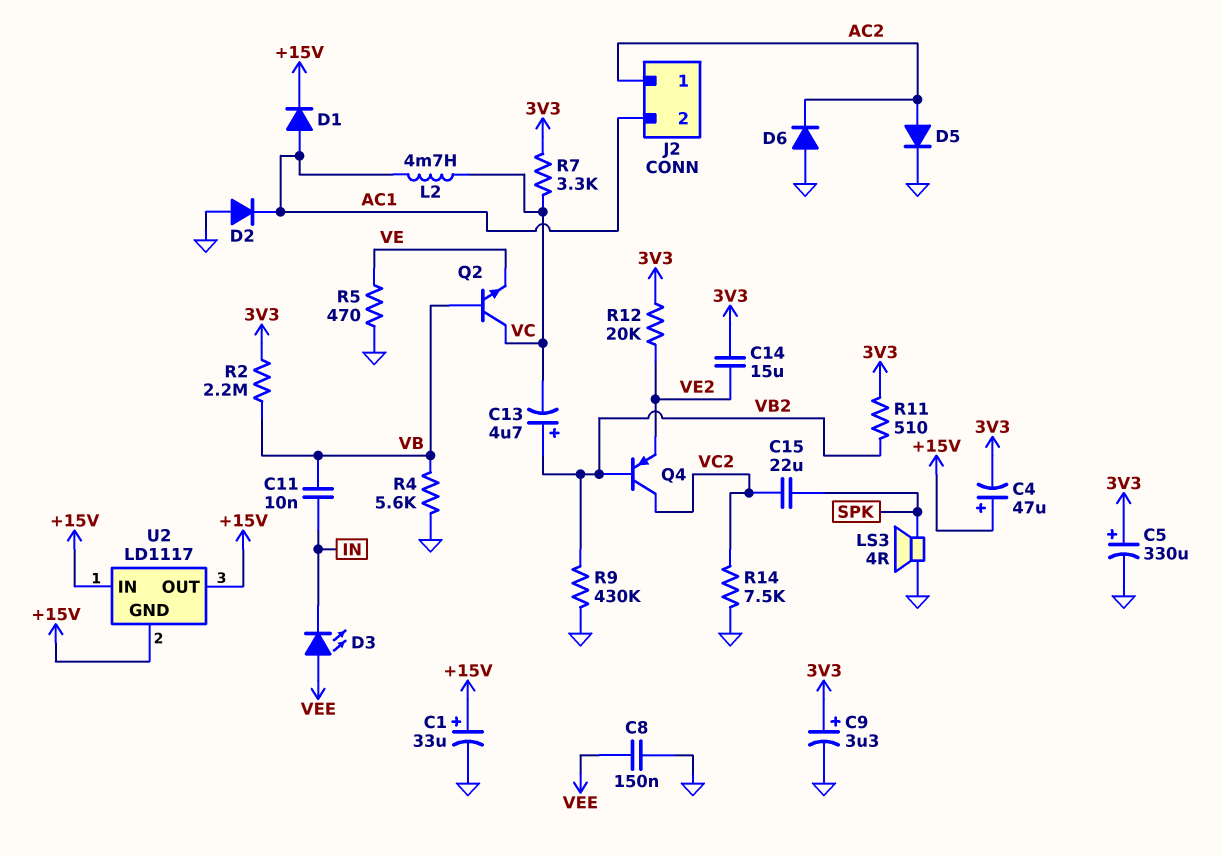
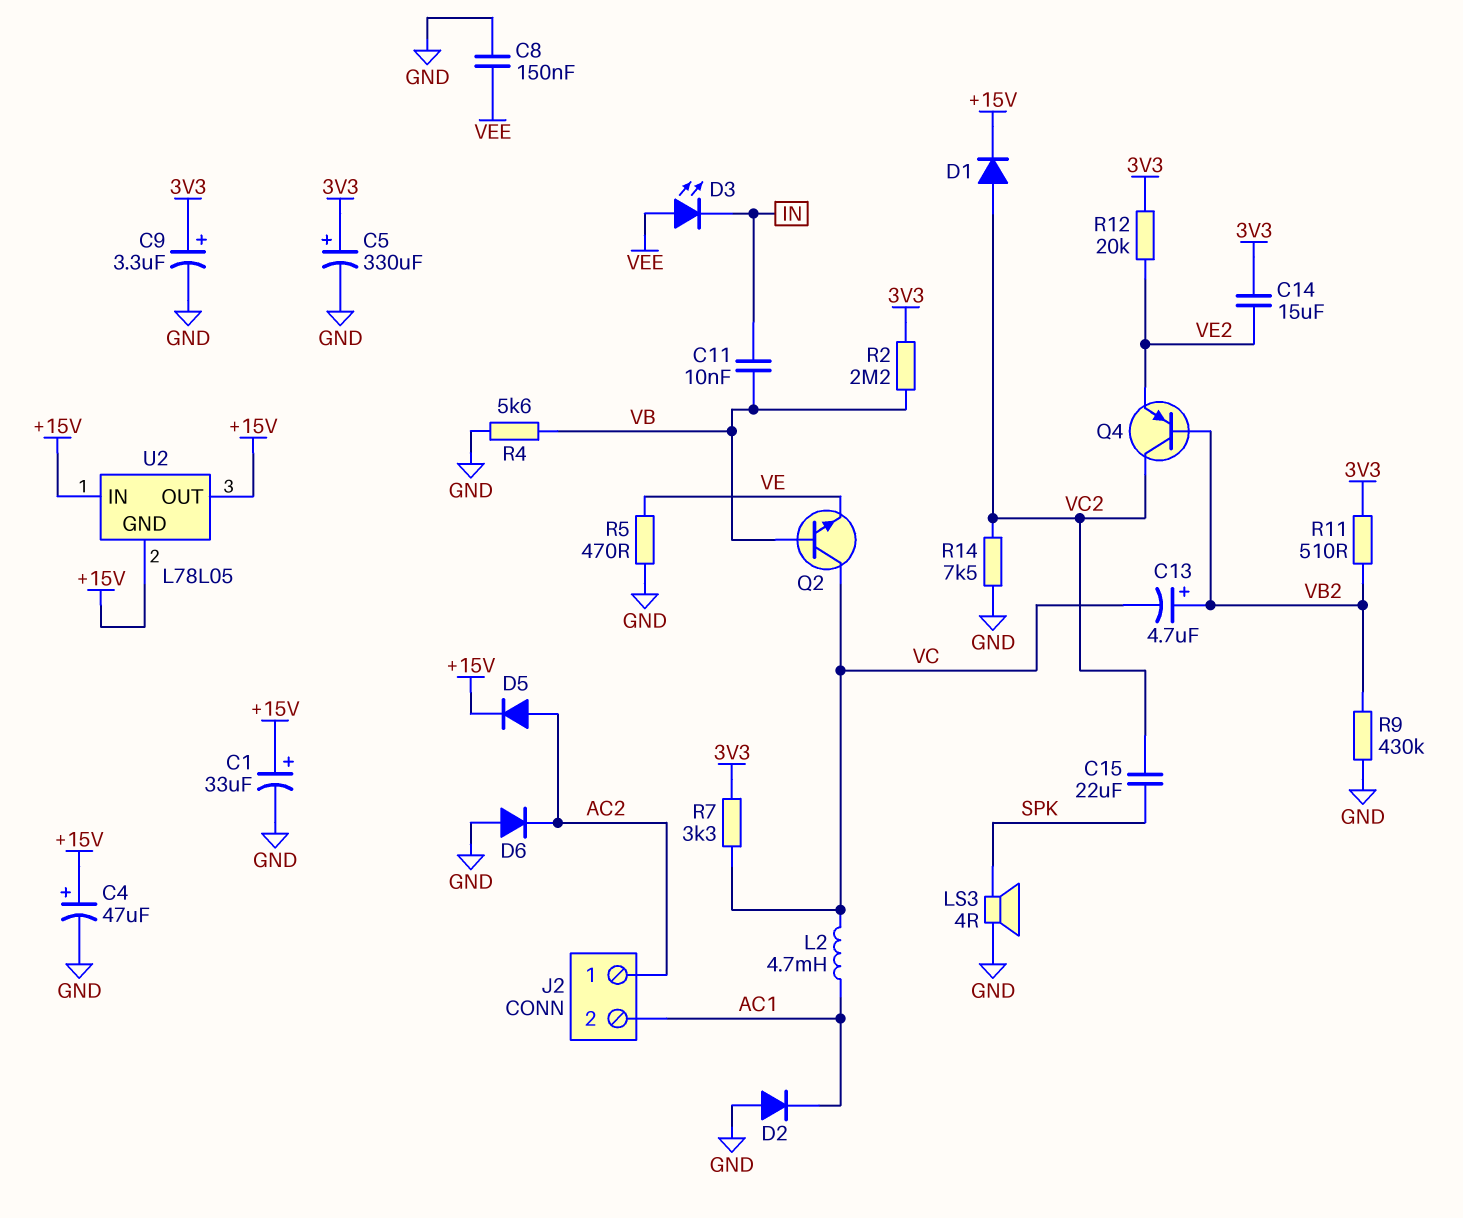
C4: 47uF (plus +15V, minus 3V3) -> 47uF (plus +15V, minus GND)
D1: diode (A AC1, K +15V) -> diode (A VC2, K +15V)
D5: diode (A AC2, K GND) -> diode (A AC2, K +15V)
U2: LD1117 -> L78L05

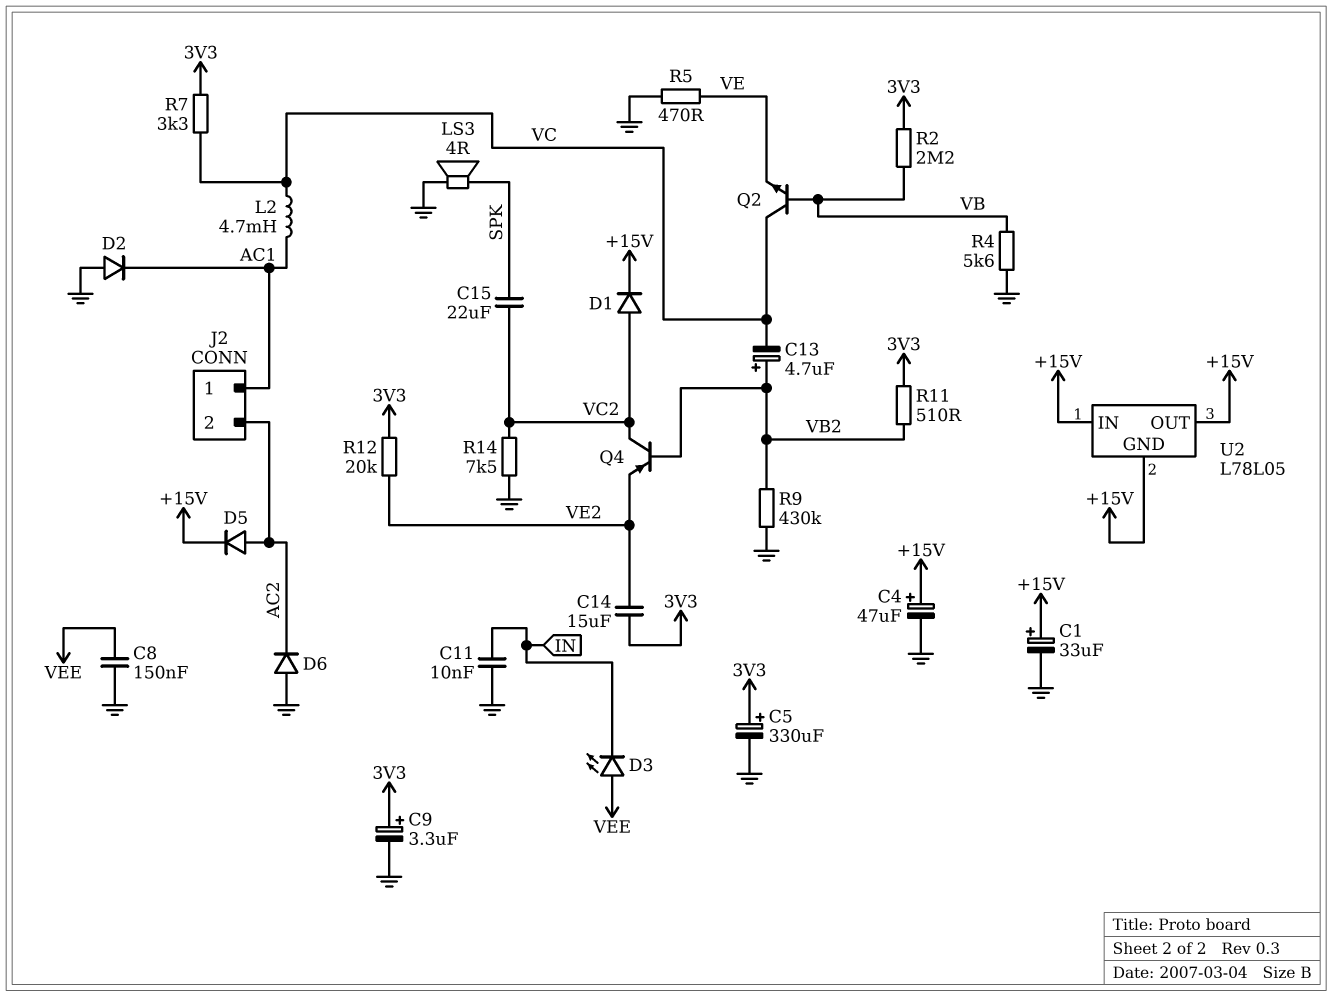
C11: 10nF (IN, VB) -> 10nF (GND, IN)
J2 pin 1: AC2 -> AC1
J2 pin 2: AC1 -> AC2

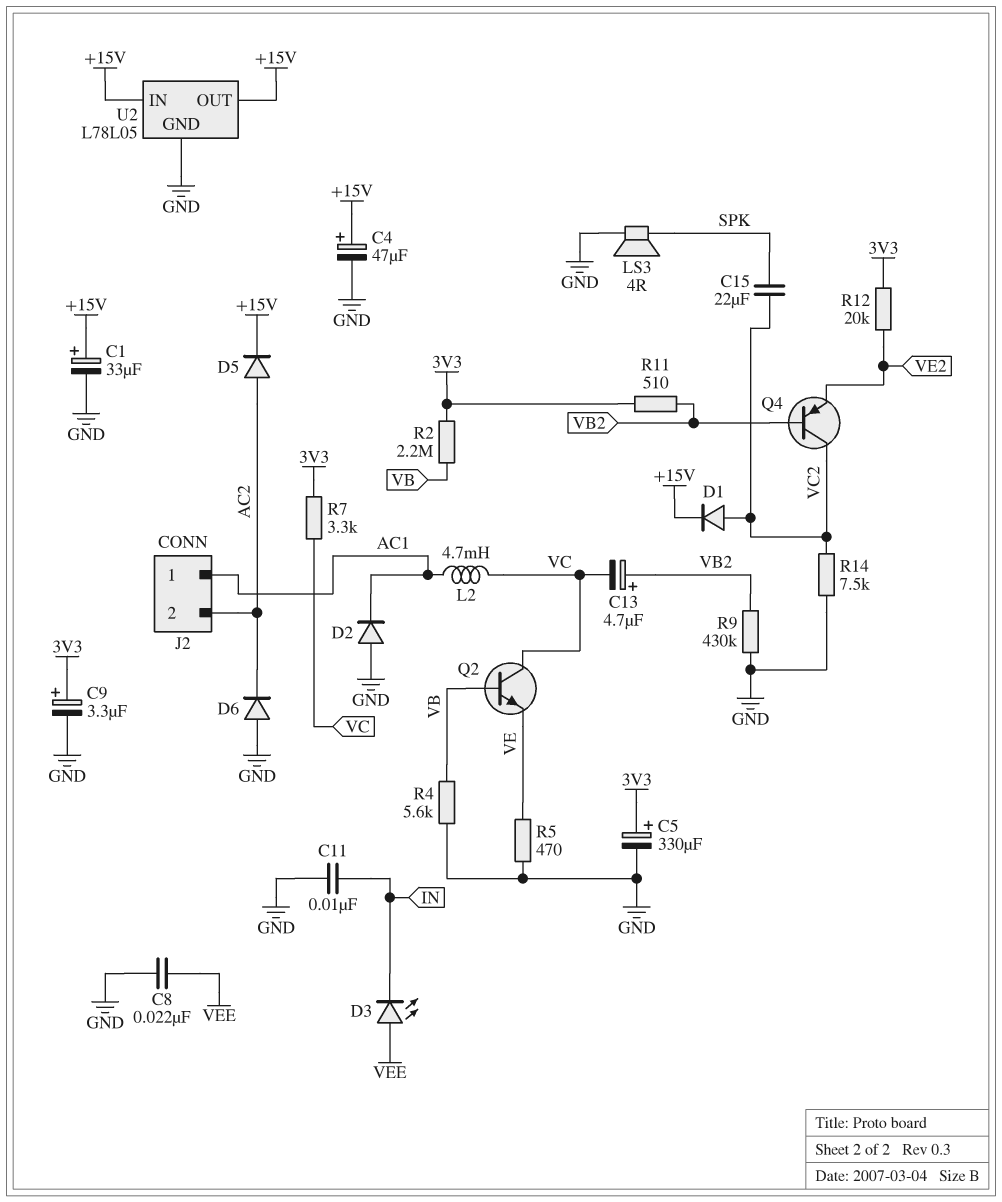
C8: 150nF (GND, VEE) -> 22nF (GND, VEE)
C14: 15uF (3V3, VE2) -> none
U2 pin GND: +15V -> GND

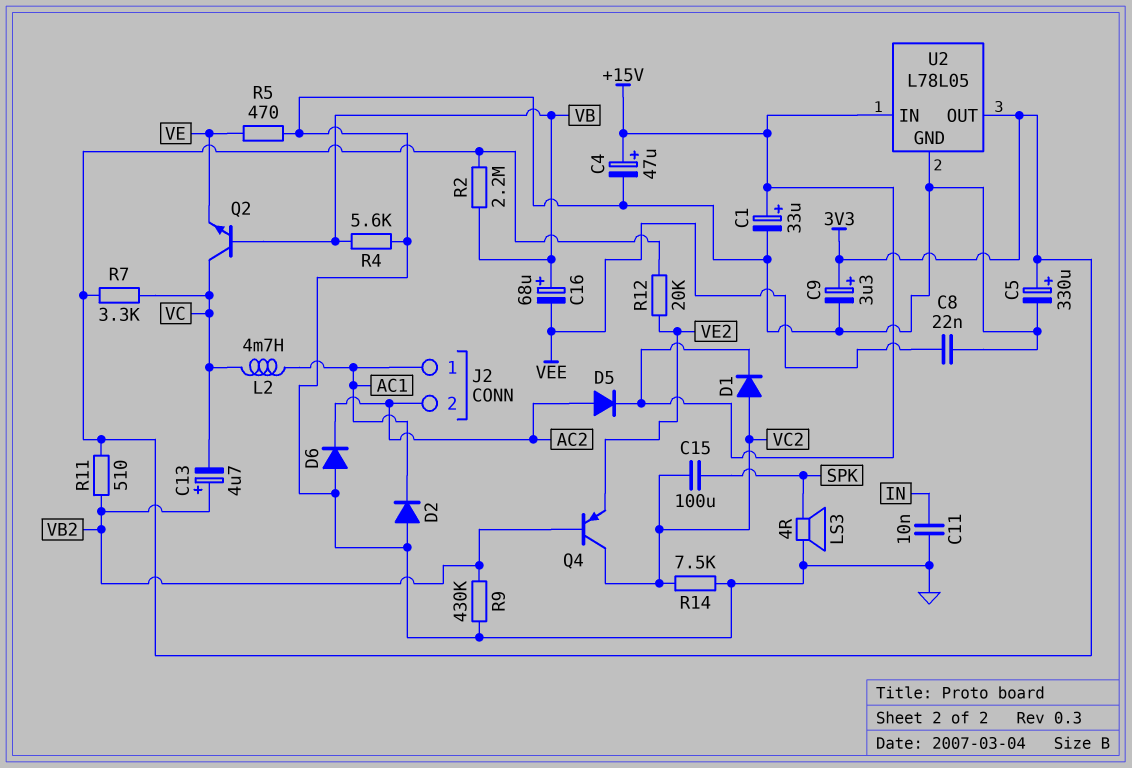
C15: 22uF (SPK, VC2) -> 100uF (SPK, VC2)
C16: none -> 68uF (plus VB, minus VEE)
D3: LED (A VEE, K IN) -> none
U2 pin OUT: +15V -> 3V3

